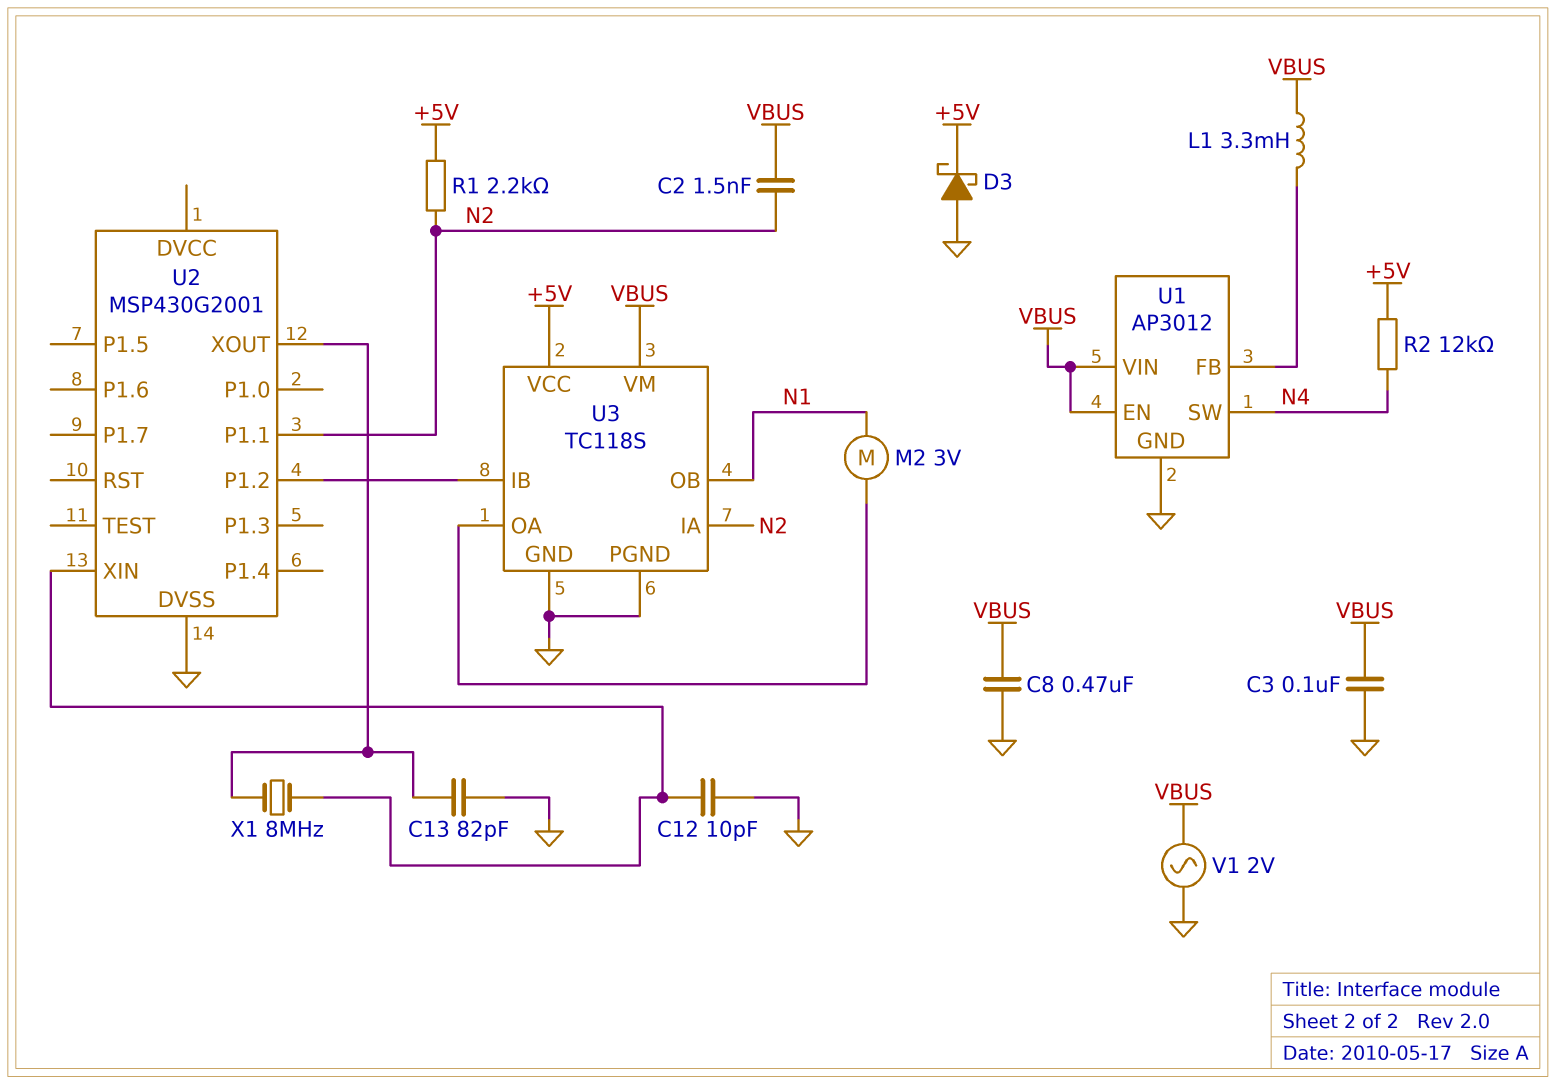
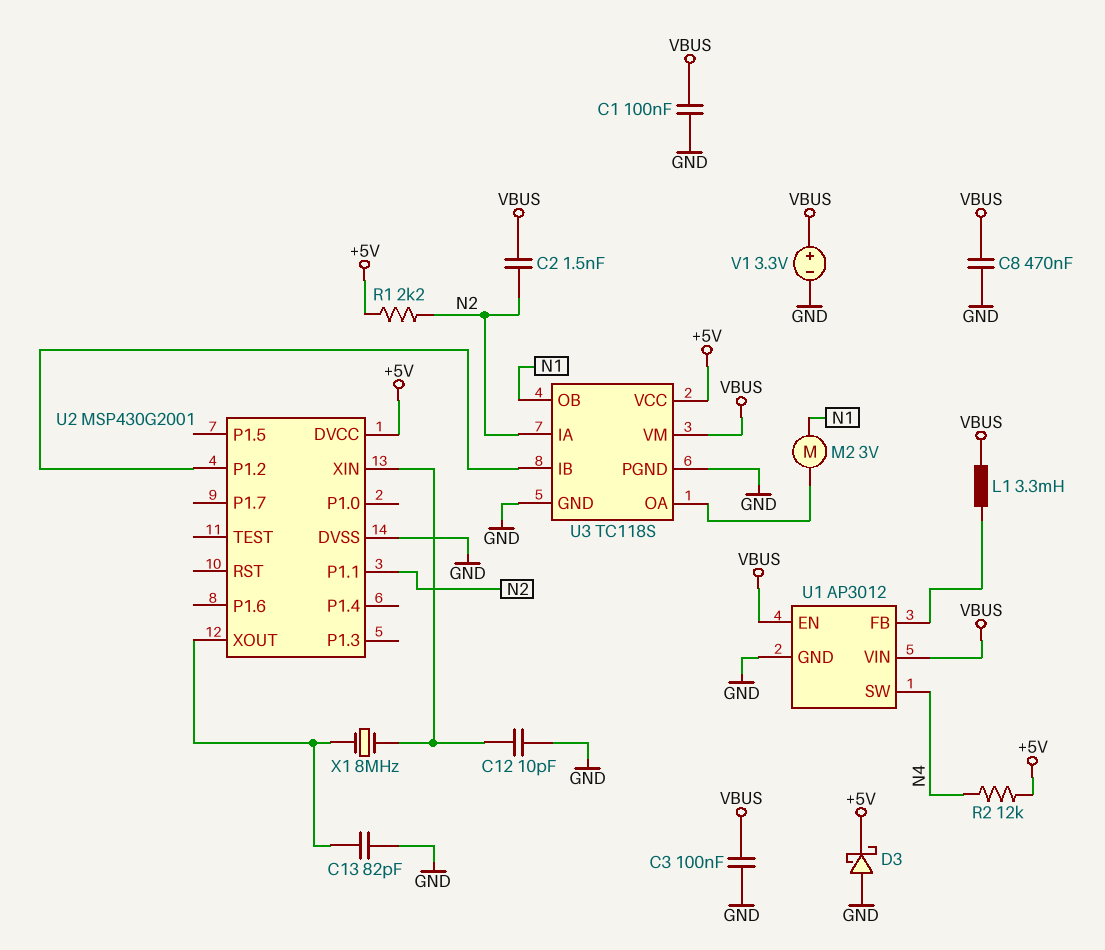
C1: none -> 100nF (GND, VBUS)
U2 pin DVCC: none -> +5V
V1: AC 2V (GND, VBUS) -> 3.3V (plus VBUS, minus GND)

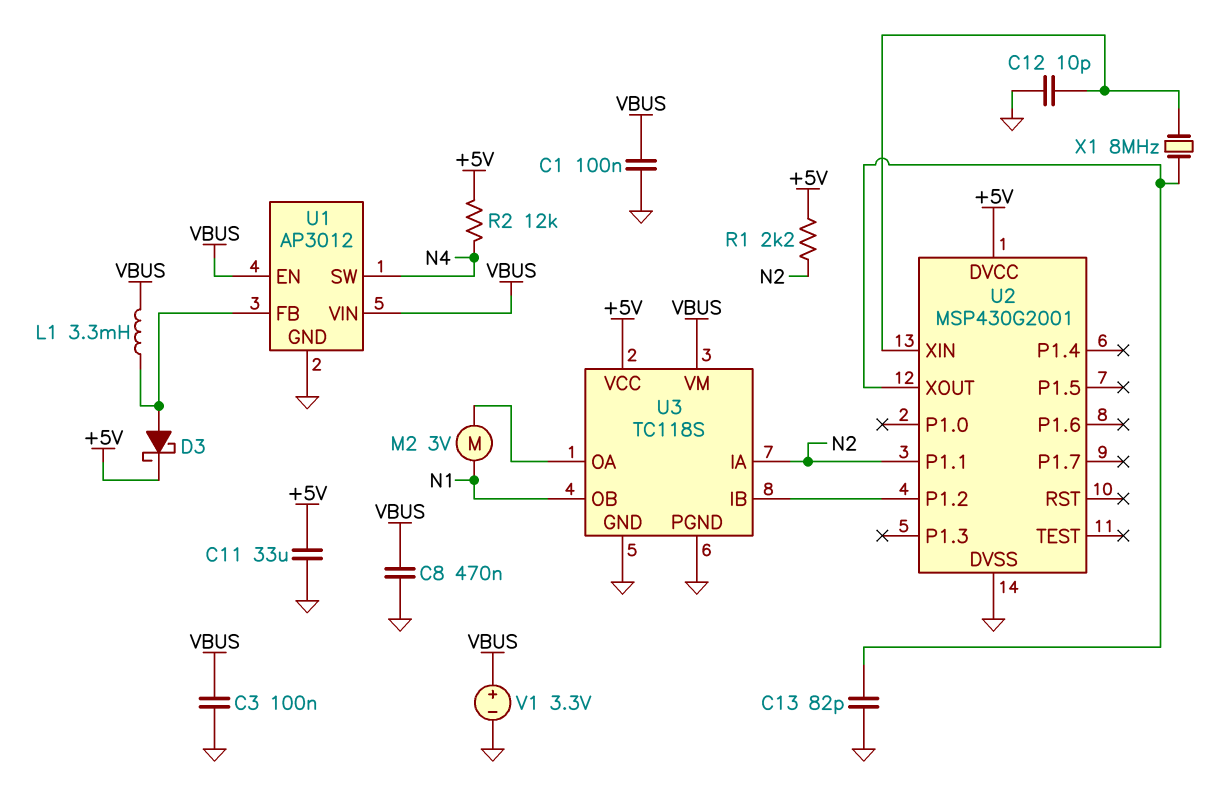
C2: 1.5nF (N2, VBUS) -> none
C11: none -> 33uF (+5V, GND)
D3: schottky (A GND, K +5V) -> schottky (A U1/FB, K +5V)

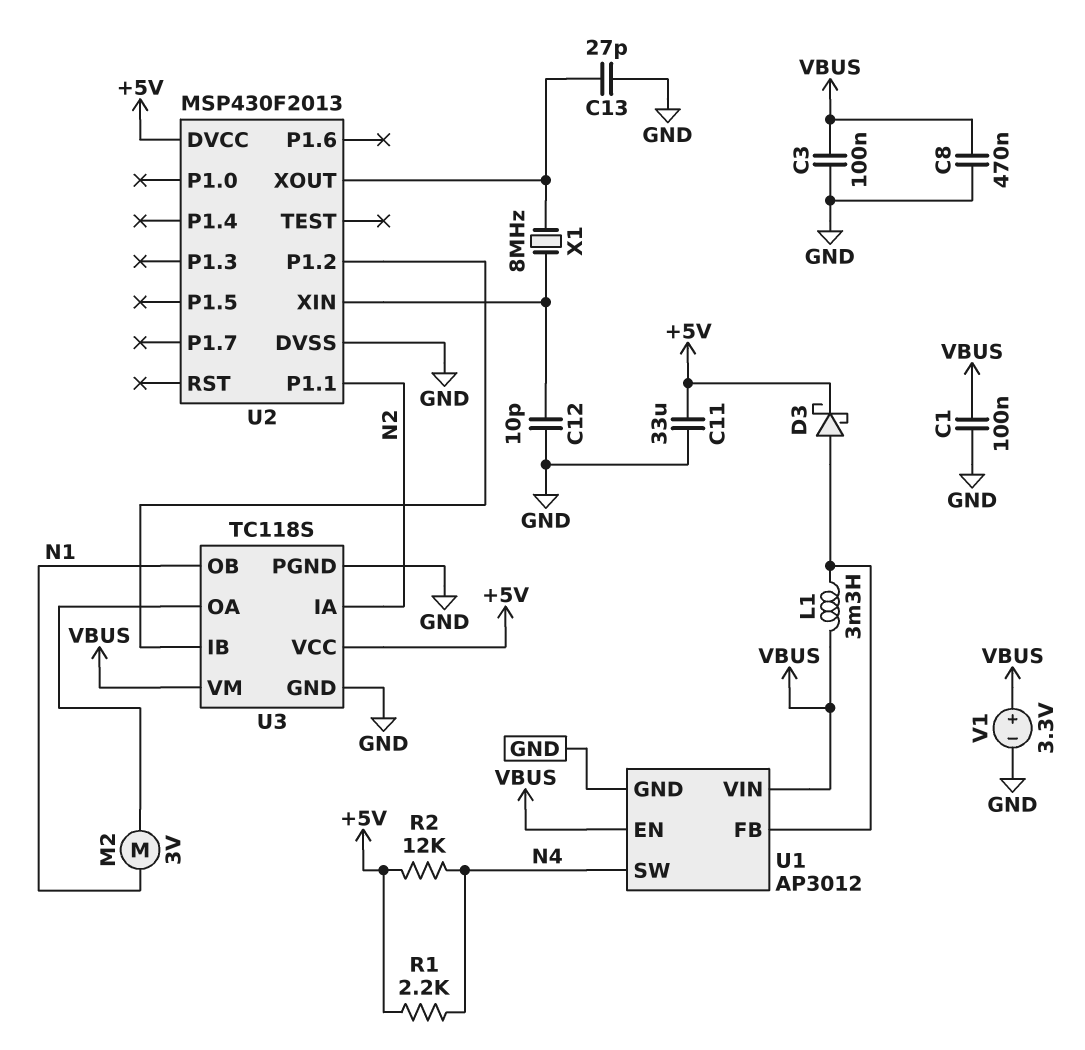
C13: 82pF (GND, U2/XOUT) -> 27pF (GND, U2/XOUT)
R1: 2.2k (+5V, N2) -> 2.2k (+5V, N4)
U2: MSP430G2001 -> MSP430F2013

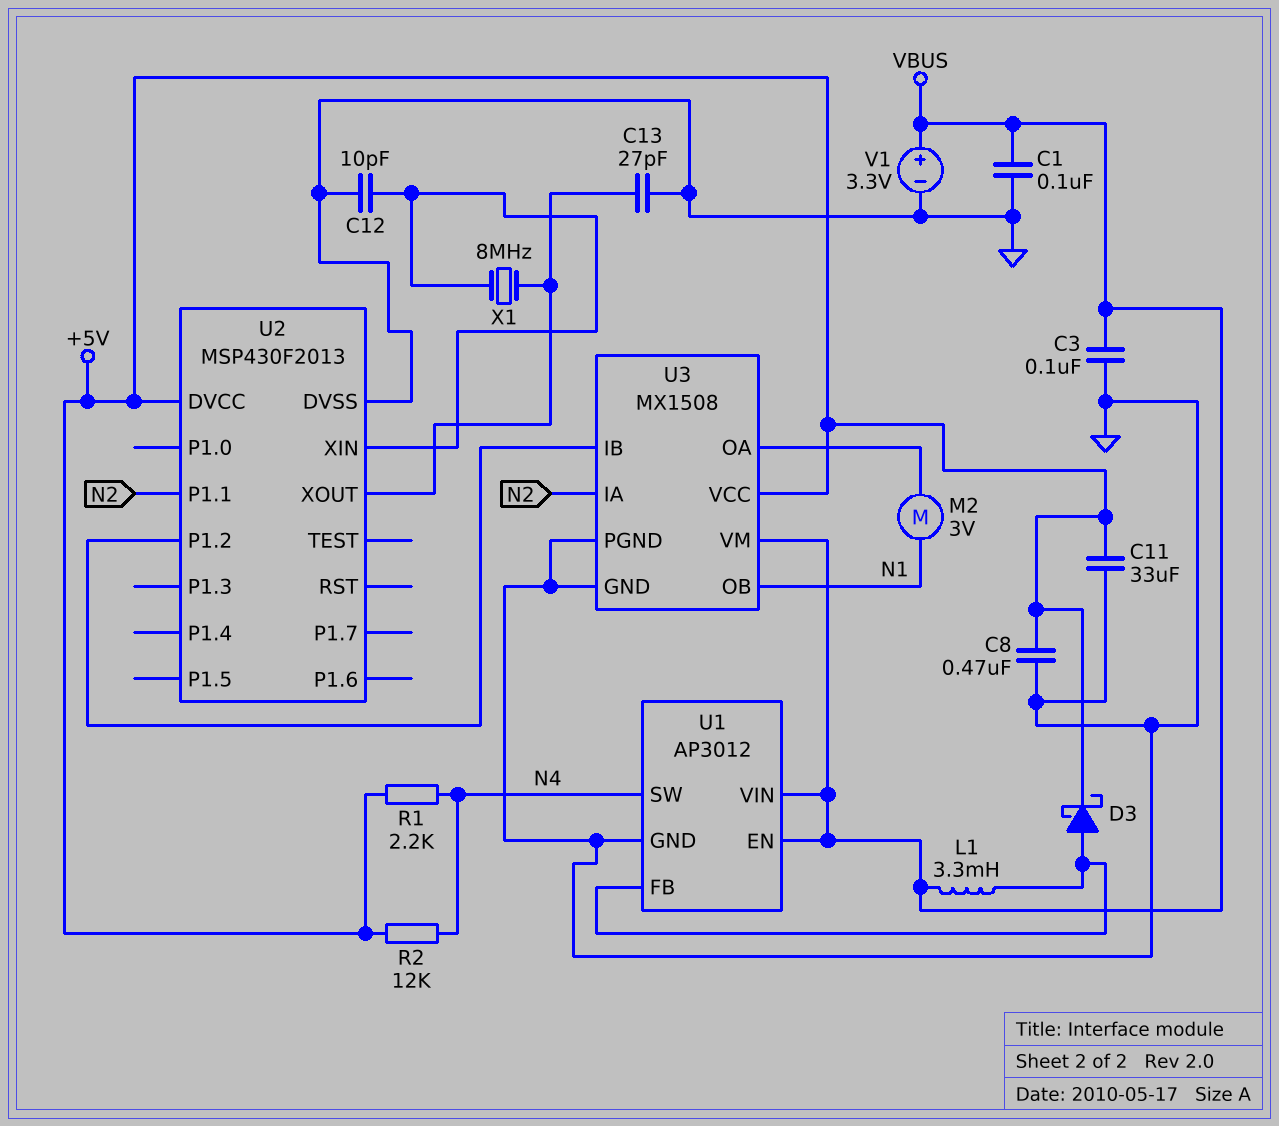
C8: 470nF (GND, VBUS) -> 470nF (+5V, GND)
U3: TC118S -> MX1508

